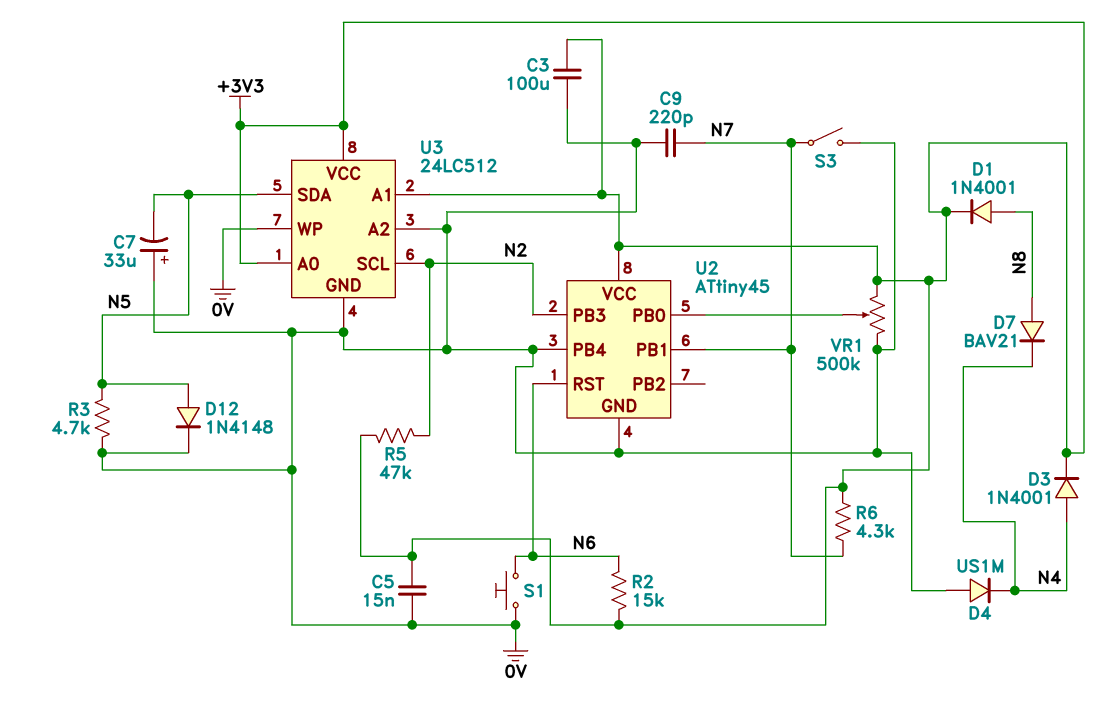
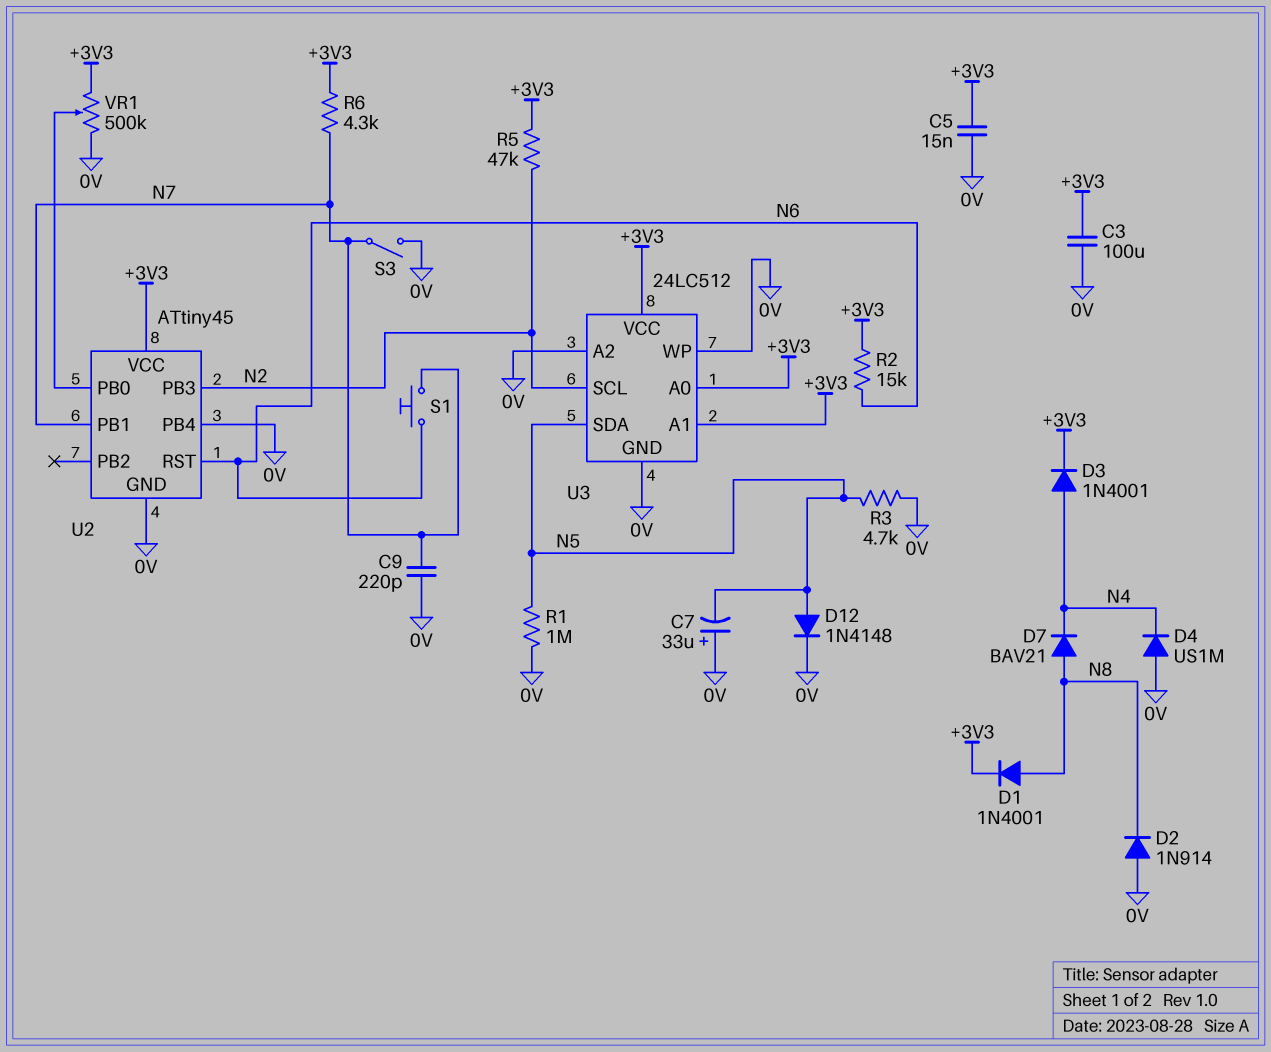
D2: none -> diode 1N914 (A 0V, K N8)
R1: none -> 1M (0V, N5)
S1: button (0V, N6) -> button (N6, N7)

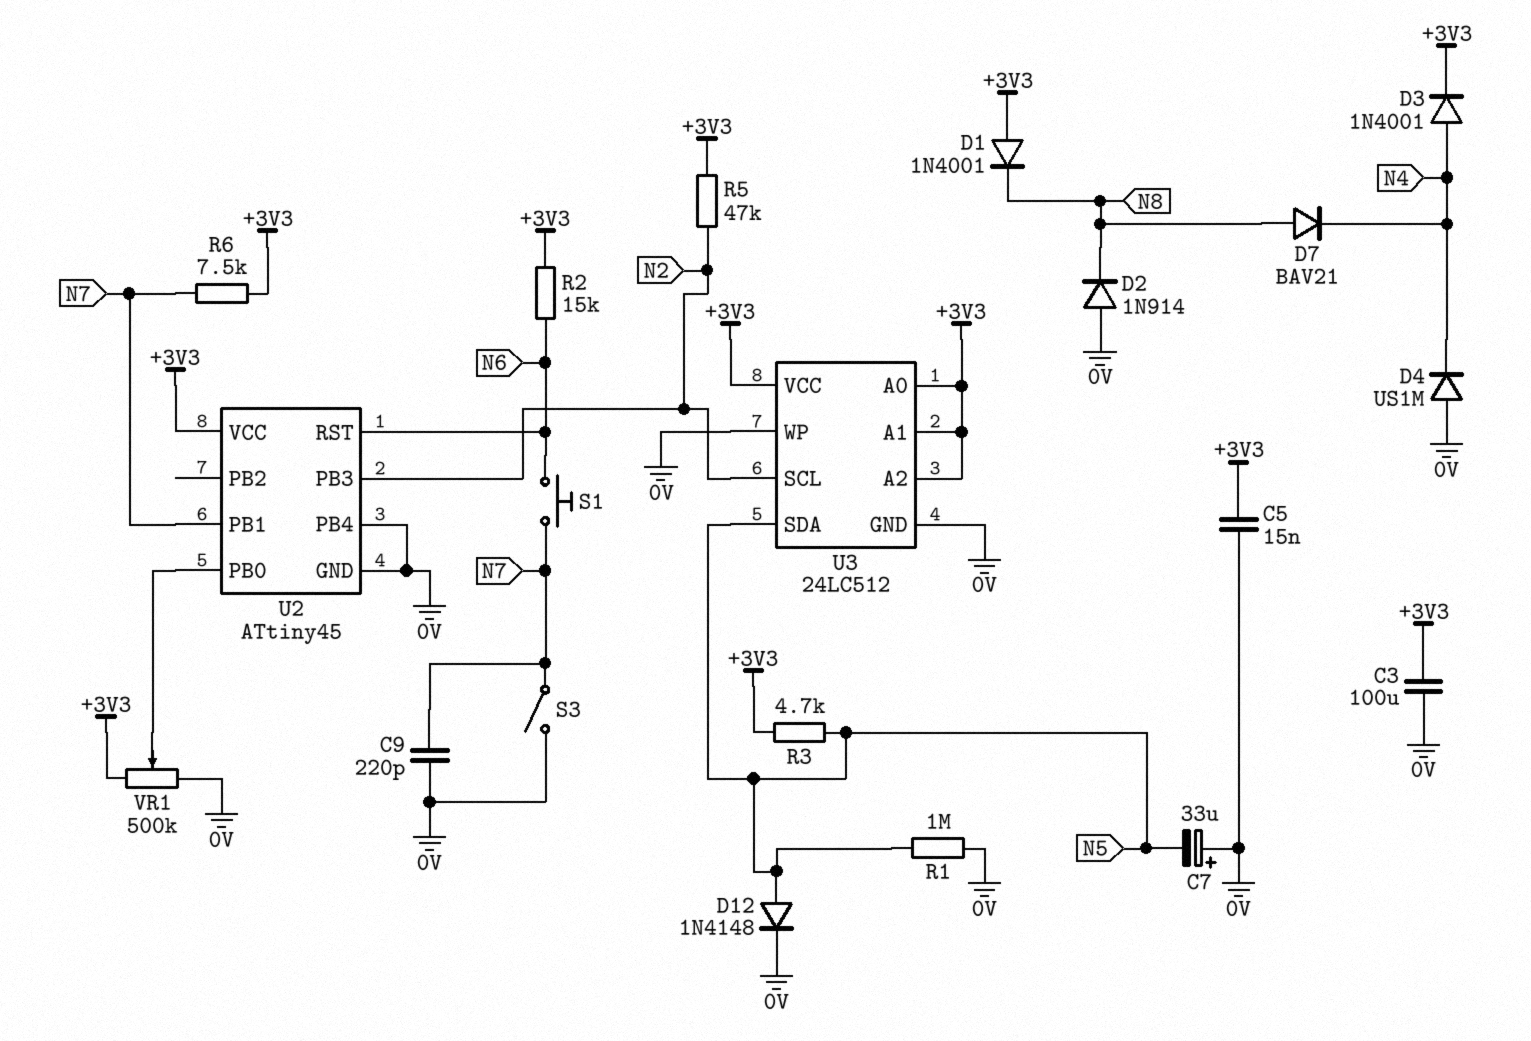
D1: diode 1N4001 (A N8, K +3V3) -> diode 1N4001 (A +3V3, K N8)
R3: 4.7k (0V, N5) -> 4.7k (+3V3, N5)
R6: 4.3k (+3V3, N7) -> 7.5k (+3V3, N7)
U3 pin A2: 0V -> +3V3

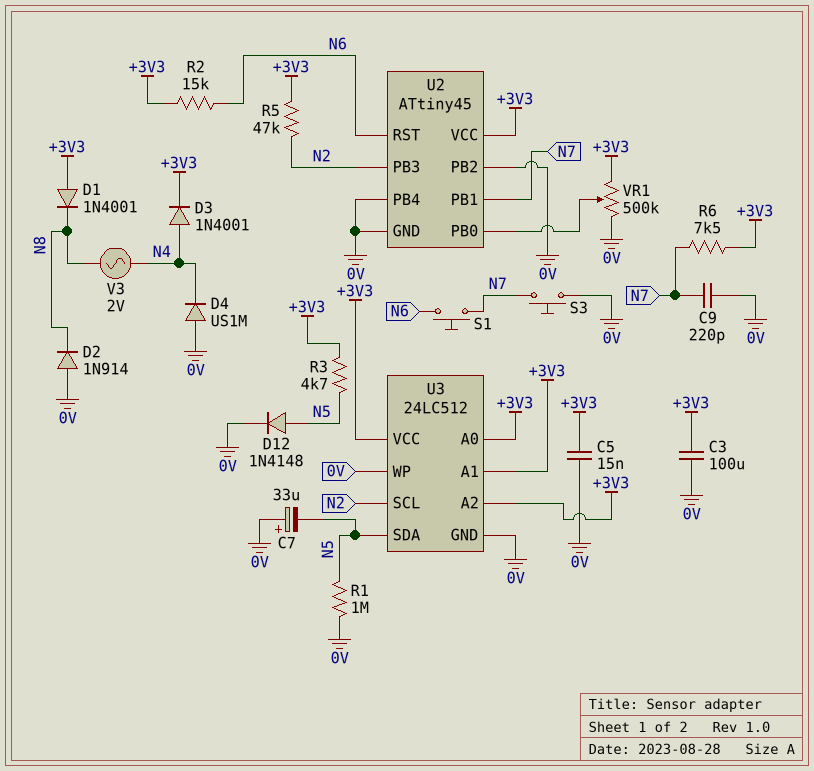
D7: diode BAV21 (A N8, K N4) -> none
S3: switch (0V, N7) -> button (0V, N7)
U2 pin PB2: none -> 0V
V3: none -> AC 2V (N4, N8)

